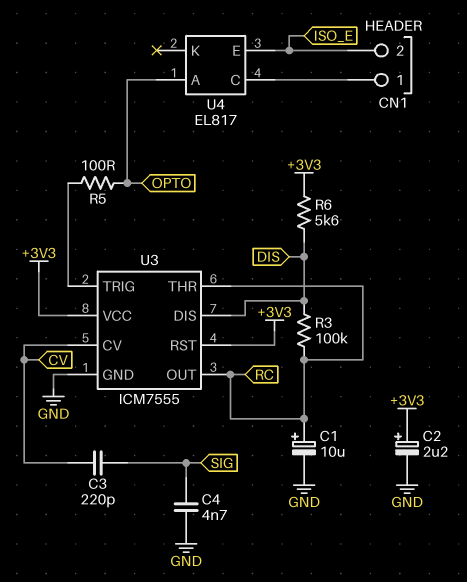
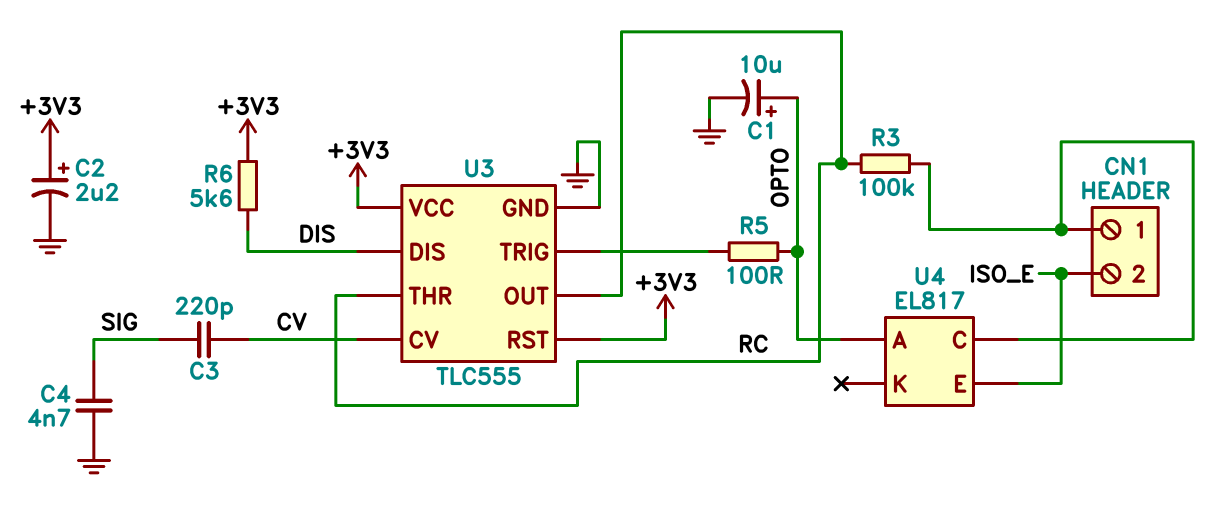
C1: 10uF (plus RC, minus GND) -> 10uF (plus OPTO, minus GND)
R3: 100k (DIS, RC) -> 100k (CN1/1, RC)
U3: ICM7555 -> TLC555

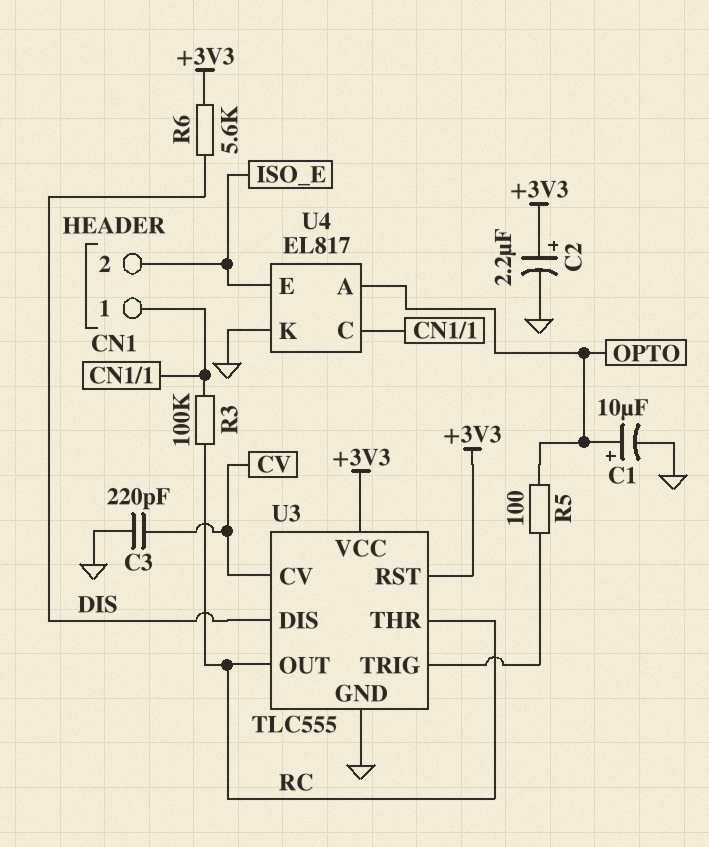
C3: 220pF (CV, SIG) -> 220pF (CV, GND)
C4: 4.7nF (GND, SIG) -> none
U4 pin K: none -> GND

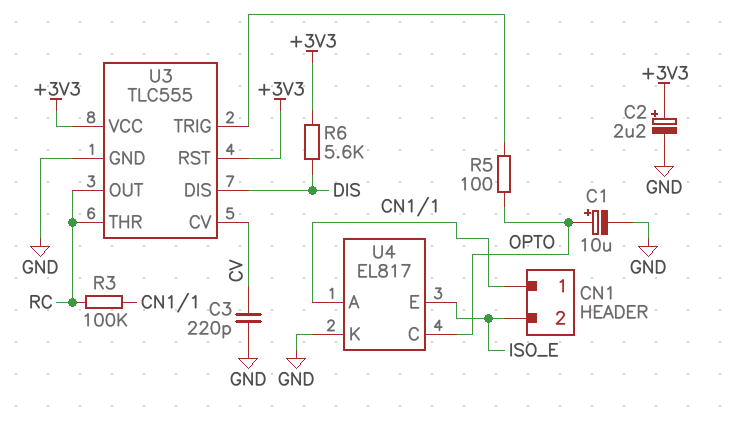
U4 pin A: OPTO -> CN1/1
U4 pin C: CN1/1 -> OPTO

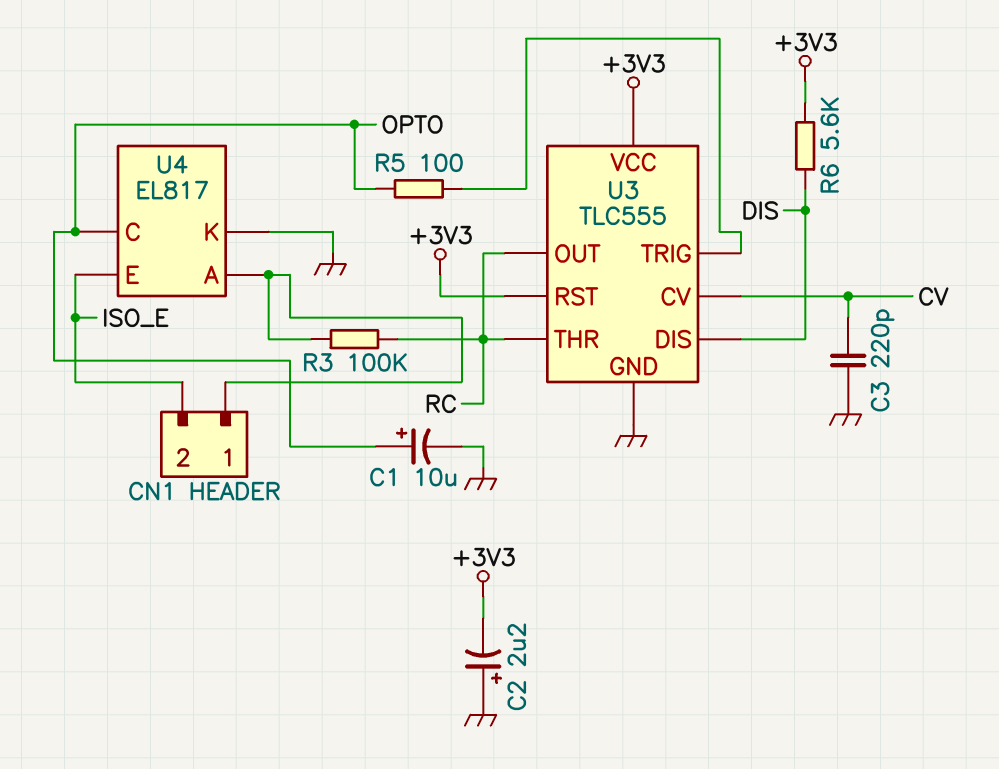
C2: 2.2uF (plus +3V3, minus GND) -> 2.2uF (plus GND, minus +3V3)

